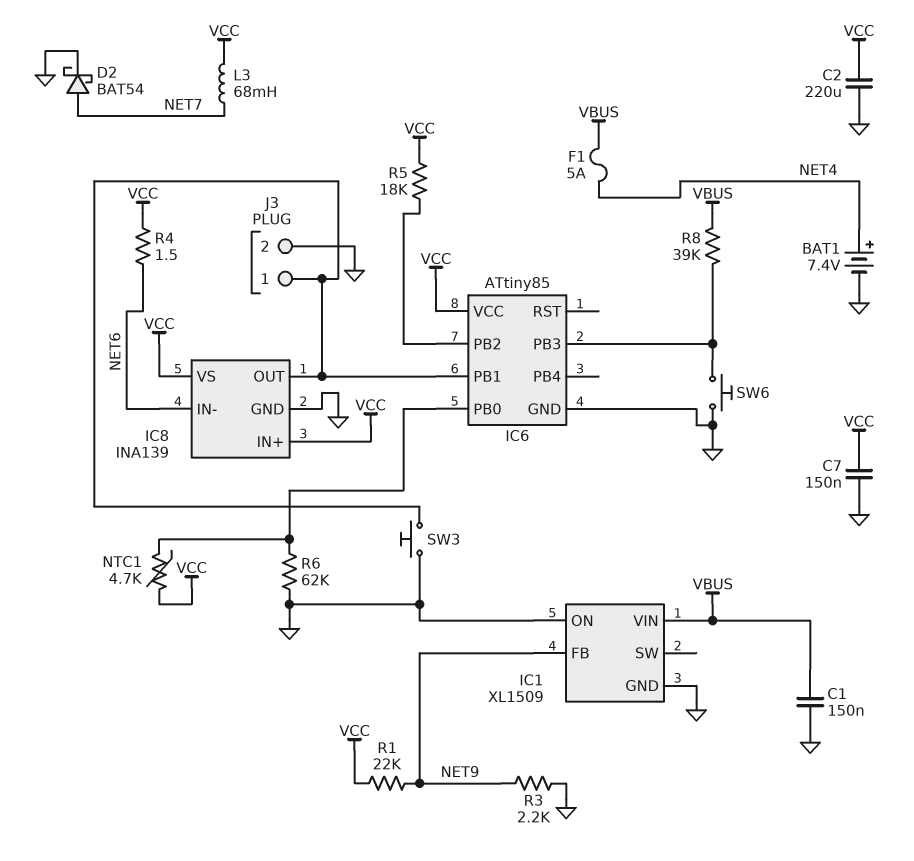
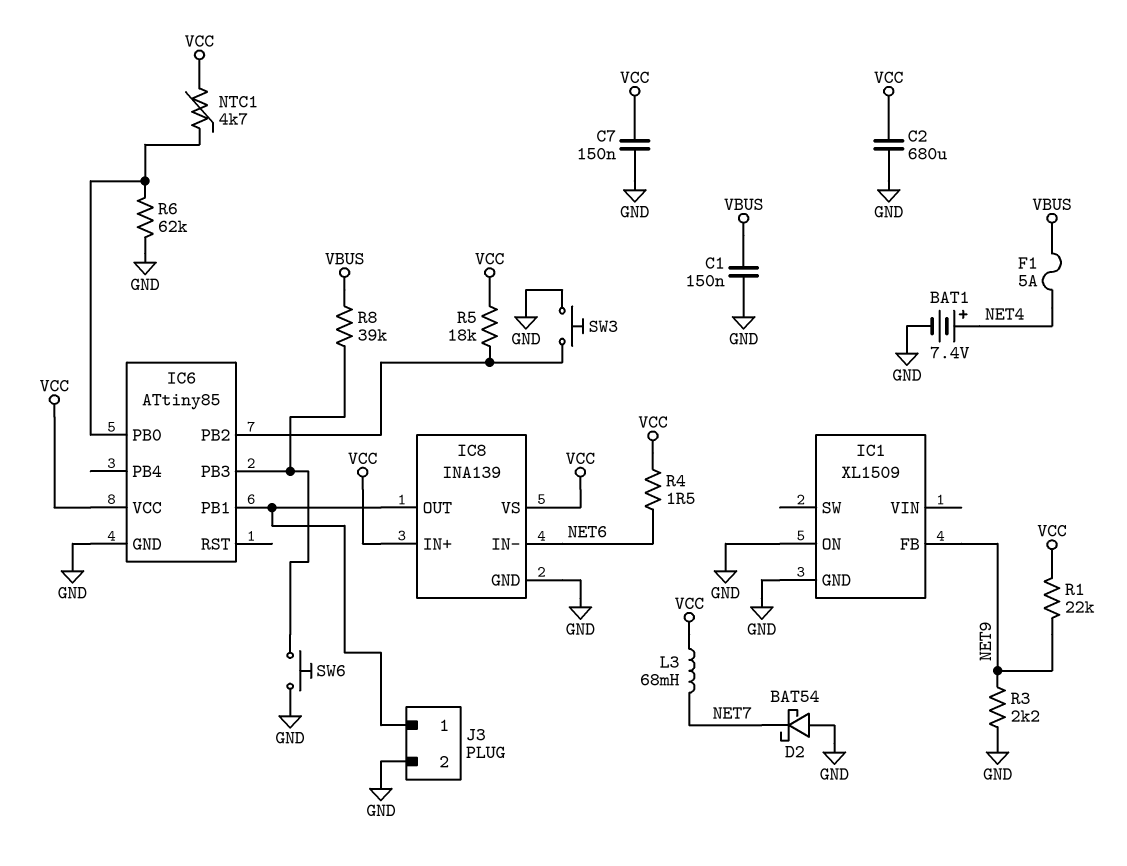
C2: 220uF (GND, VCC) -> 680uF (GND, VCC)
D2: schottky BAT54 (A NET7, K GND) -> schottky BAT54 (A GND, K NET7)
IC1 pin VIN: VBUS -> none
SW3: button (GND, IC6/PB1) -> button (GND, IC6/PB2)

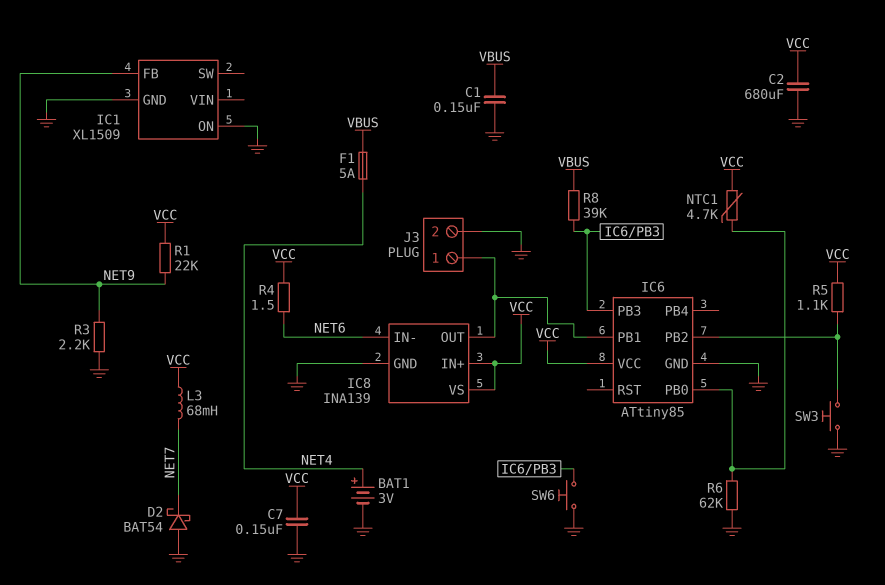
BAT1: 7.4V (plus NET4, minus GND) -> 3V (plus NET4, minus GND)
R5: 18k (IC6/PB2, VCC) -> 1.1k (IC6/PB2, VCC)

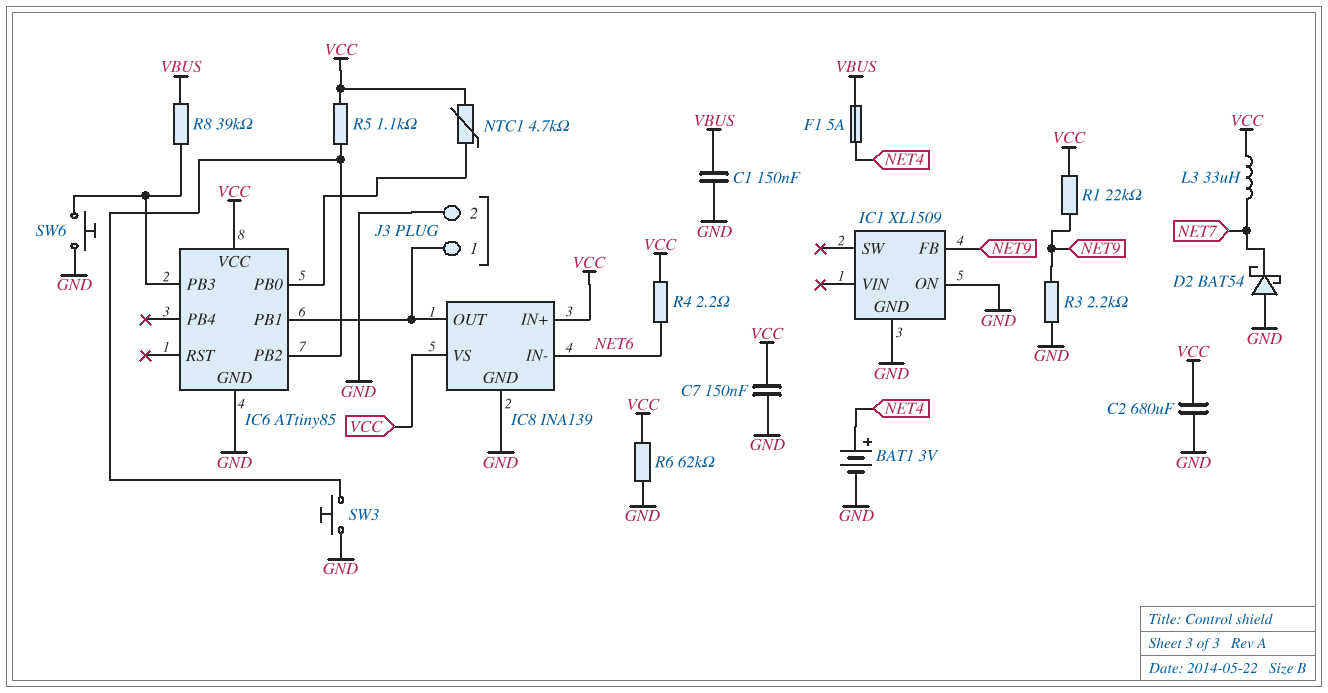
L3: 68mH (NET7, VCC) -> 33uH (NET7, VCC)
R4: 1.5 (NET6, VCC) -> 2.2 (NET6, VCC)
R6: 62k (GND, IC6/PB0) -> 62k (GND, VCC)

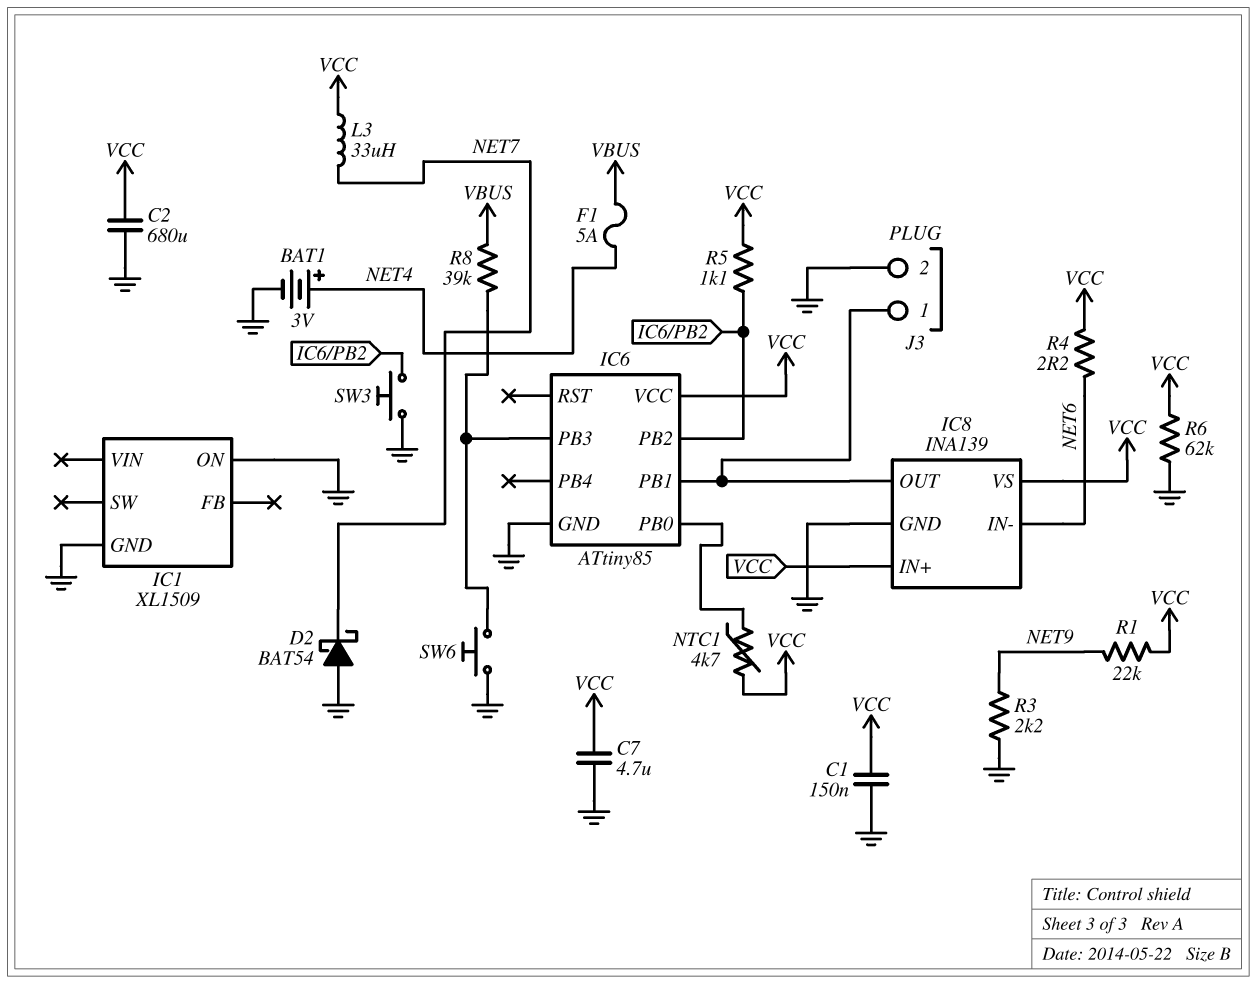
C1: 150nF (GND, VBUS) -> 150nF (GND, VCC)
C7: 150nF (GND, VCC) -> 4.7uF (GND, VCC)
IC1 pin FB: NET9 -> none

